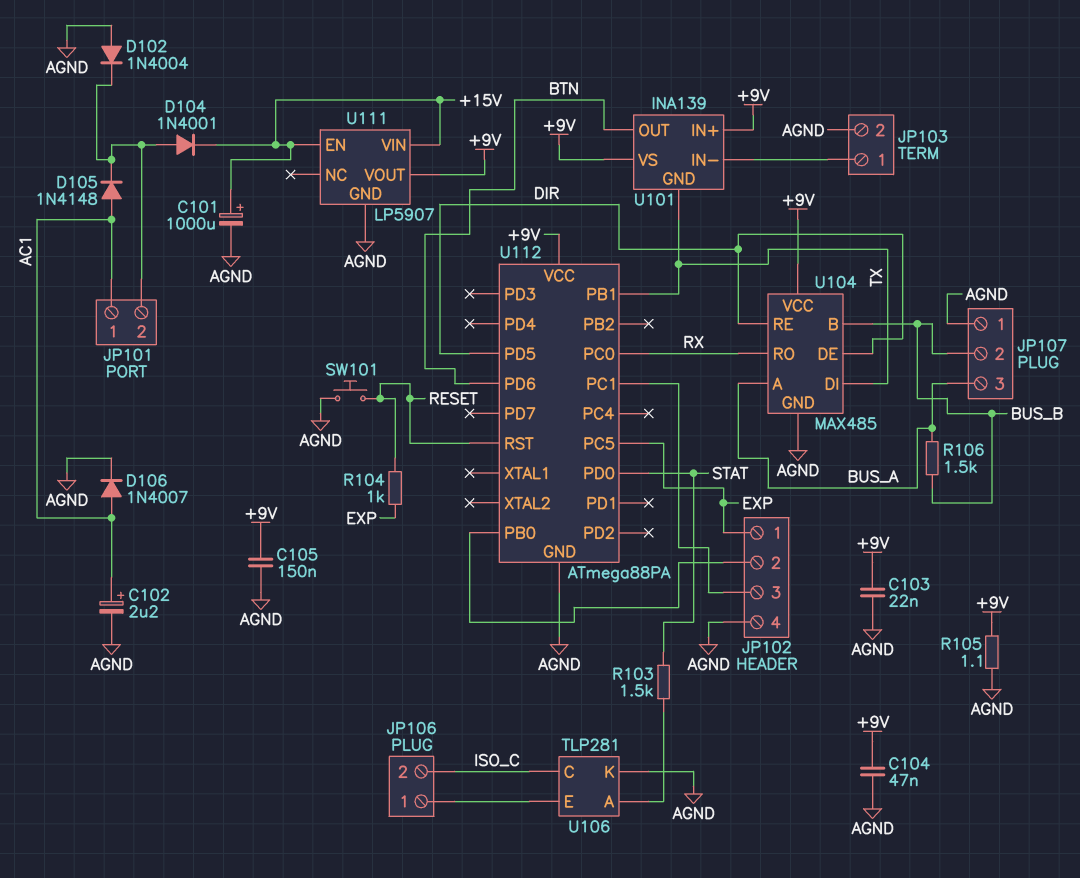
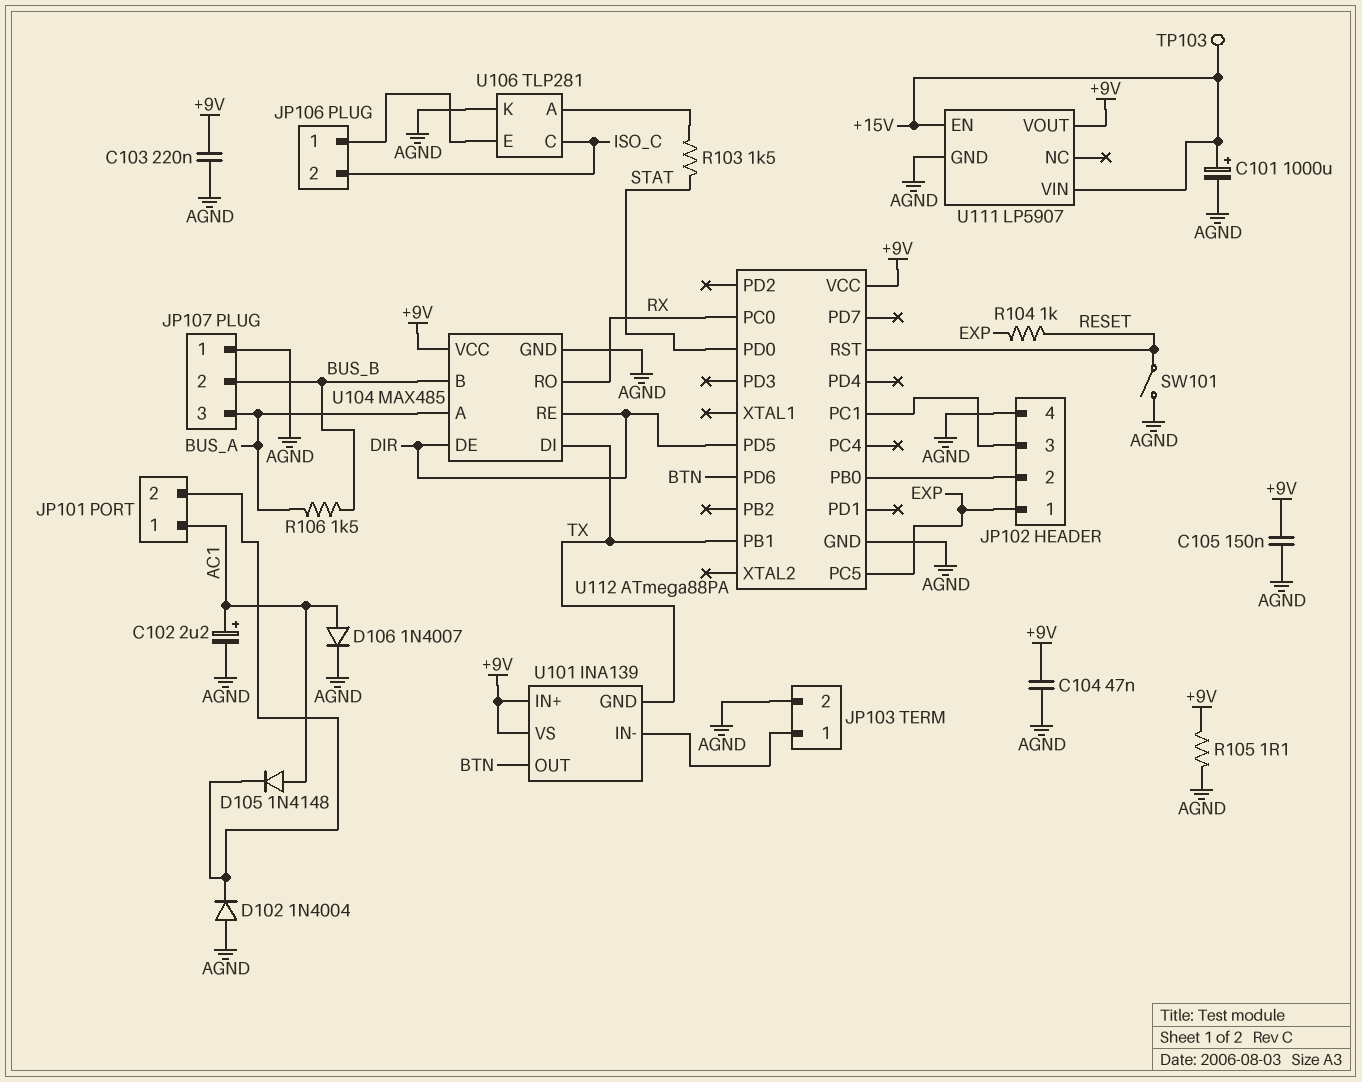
C103: 22nF (+9V, AGND) -> 220nF (+9V, AGND)
D104: diode 1N4001 (A JP101/2, K +15V) -> none
SW101: button (AGND, RESET) -> switch (AGND, RESET)
TP103: none -> test point (+15V)

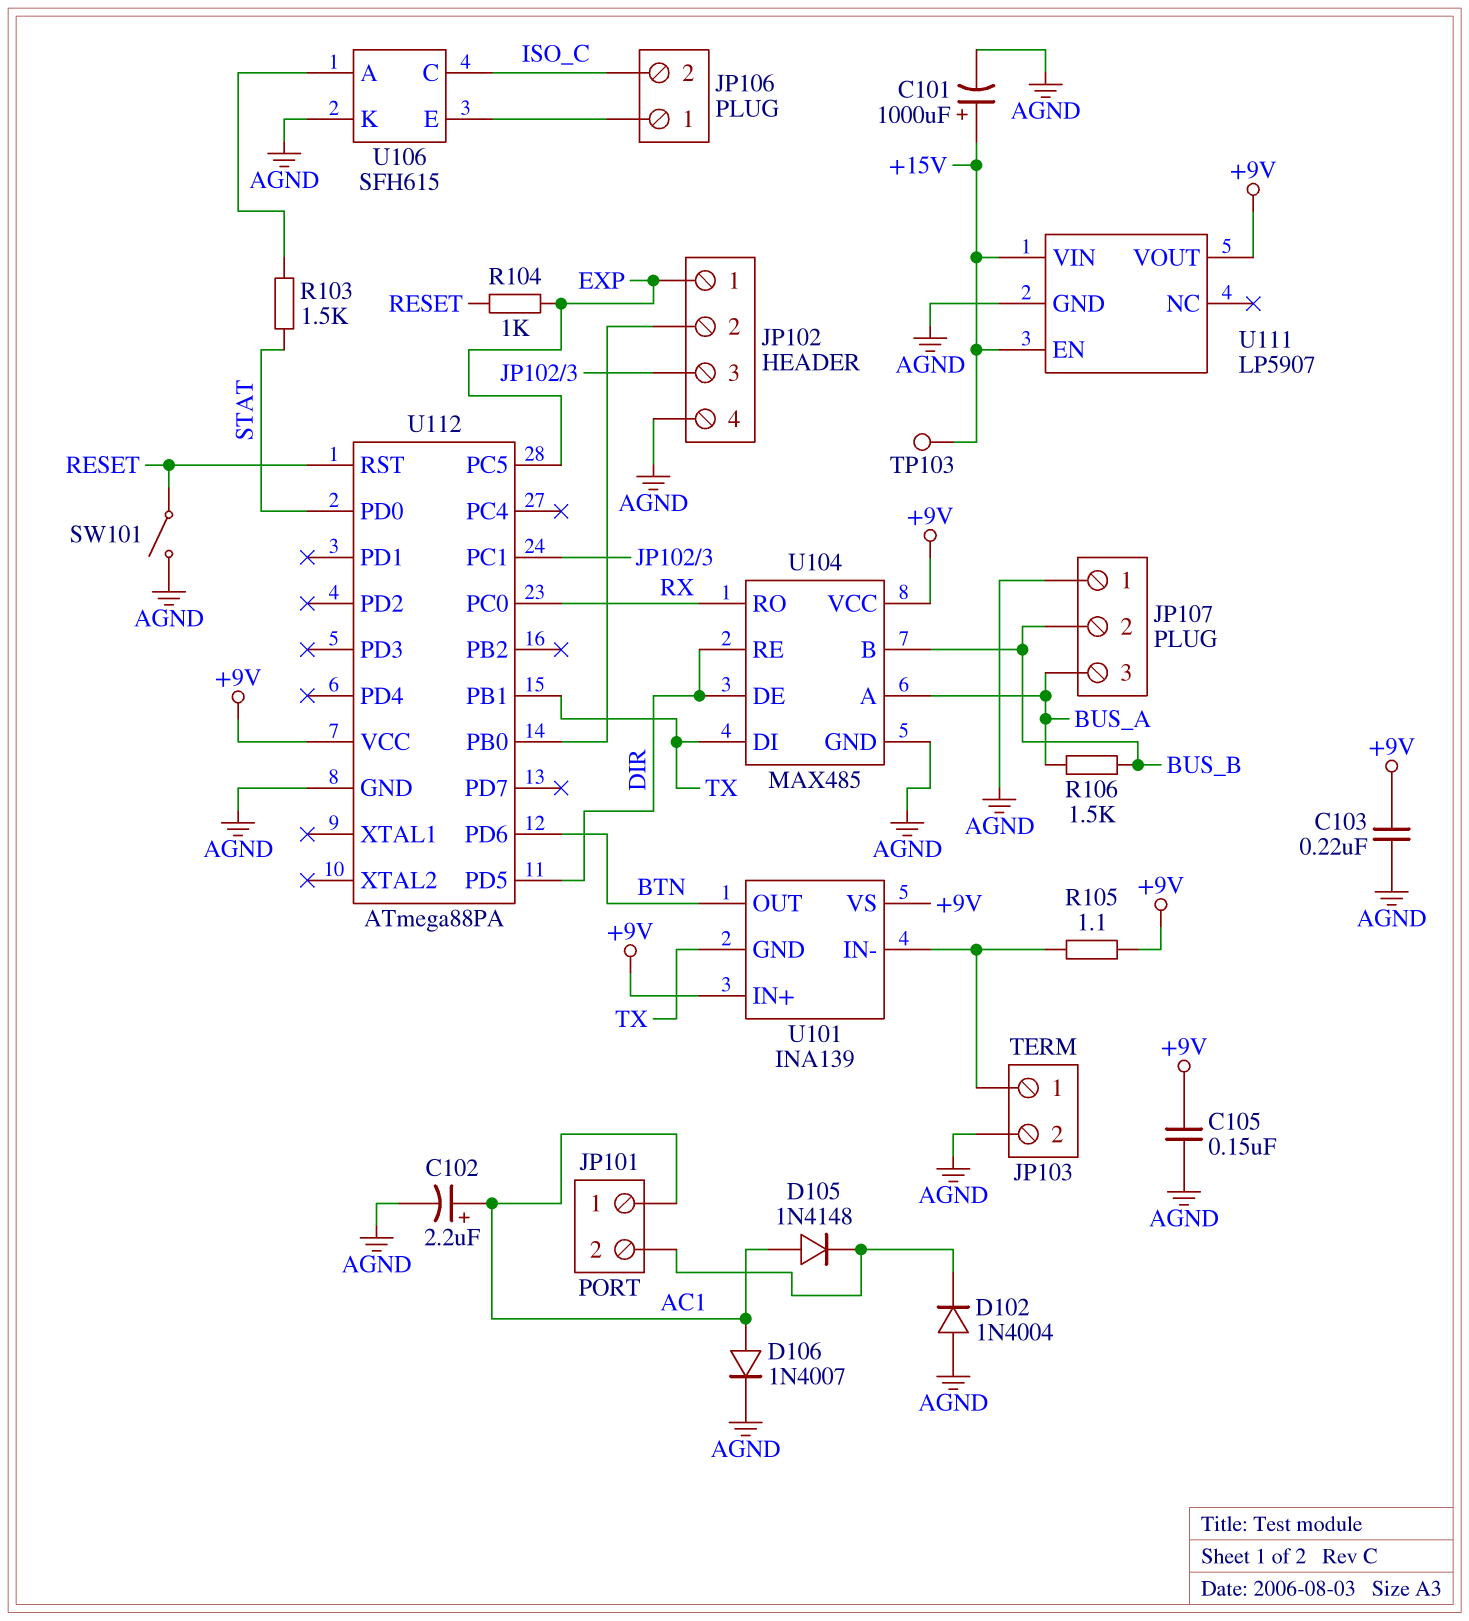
C104: 47nF (+9V, AGND) -> none
R105: 1.1 (+9V, AGND) -> 1.1 (+9V, JP103/1)
U106: TLP281 -> SFH615

